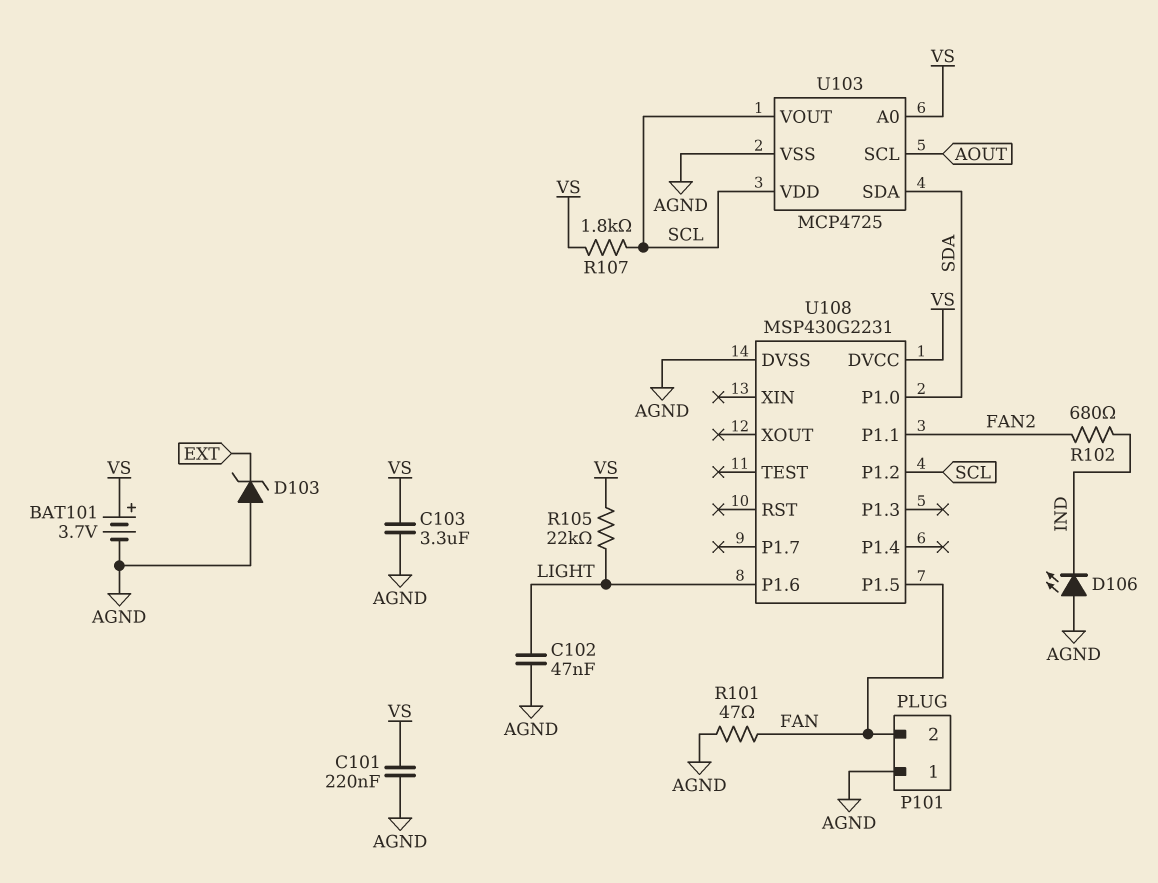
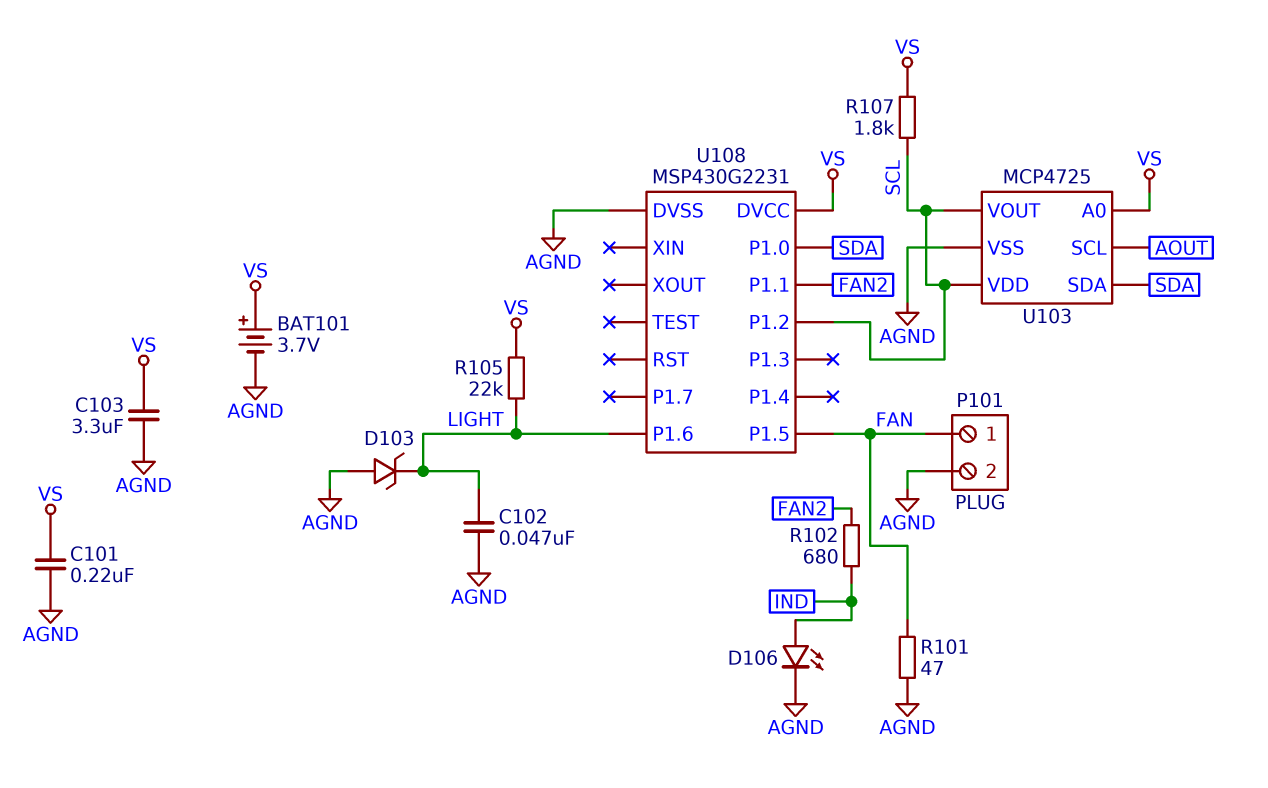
D103: zener (A AGND, K EXT) -> zener (A AGND, K LIGHT)
D106: LED (A AGND, K IND) -> LED (A IND, K AGND)
P101 pin 1: AGND -> FAN
P101 pin 2: FAN -> AGND

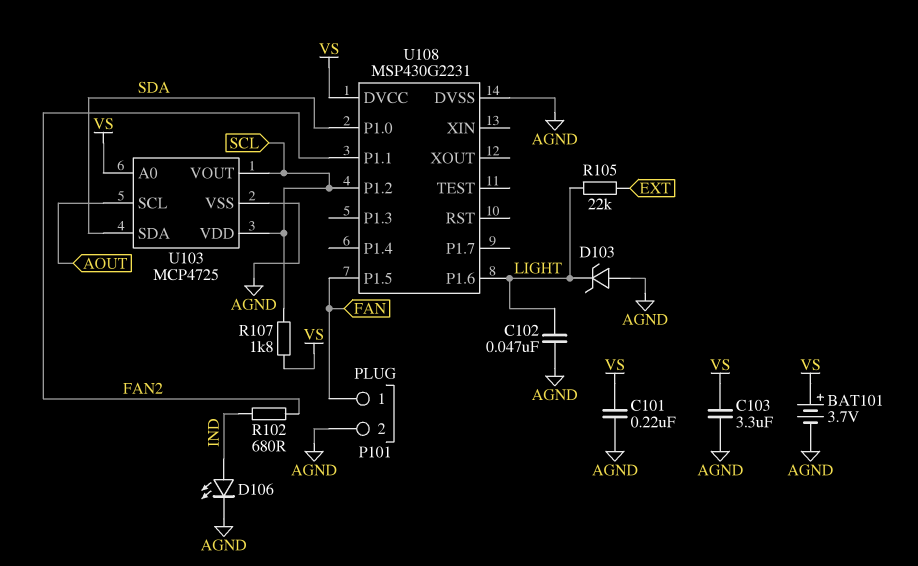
R101: 47 (AGND, FAN) -> none
R105: 22k (LIGHT, VS) -> 22k (EXT, LIGHT)

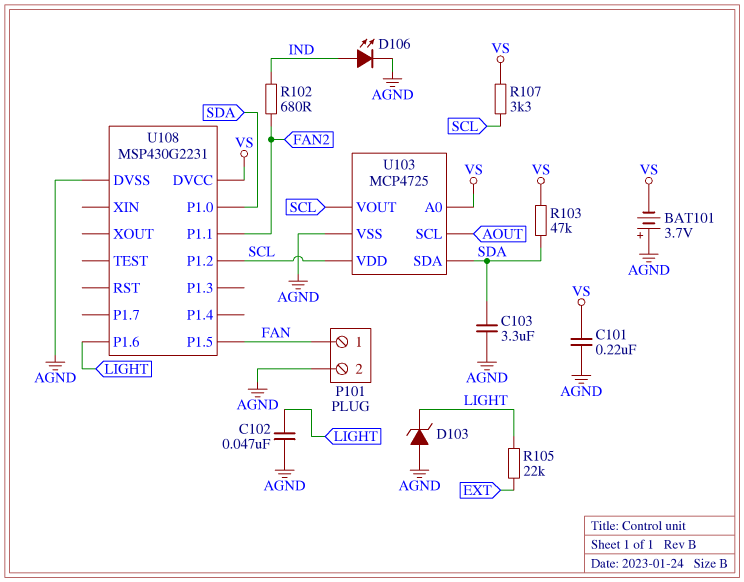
BAT101: 3.7V (plus VS, minus AGND) -> 3.7V (plus AGND, minus VS)
C103: 3.3uF (AGND, VS) -> 3.3uF (AGND, SDA)
R103: none -> 47k (SDA, VS)
R107: 1.8k (SCL, VS) -> 3.3k (SCL, VS)

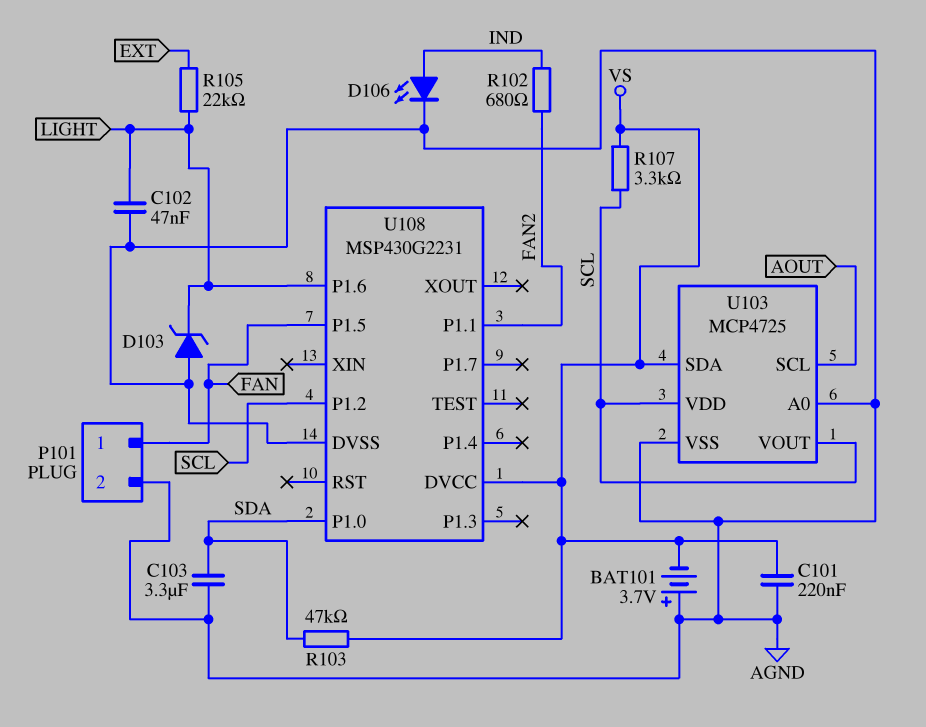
U103 pin A0: VS -> AGND
U103 pin SDA: SDA -> VS

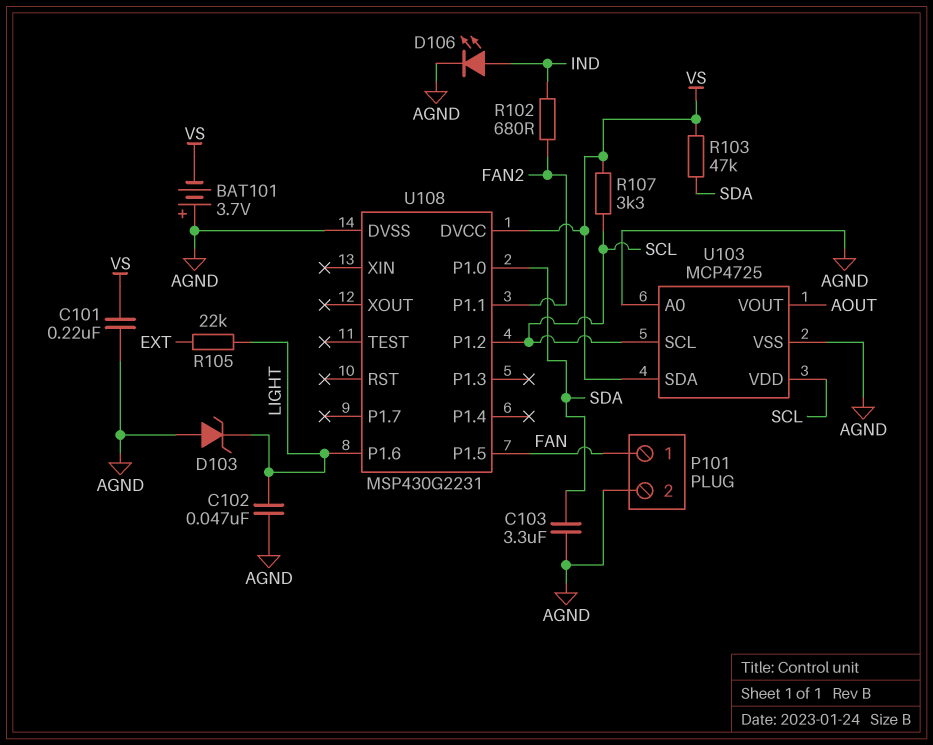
U103 pin SCL: AOUT -> SCL
U103 pin VOUT: SCL -> AOUT

